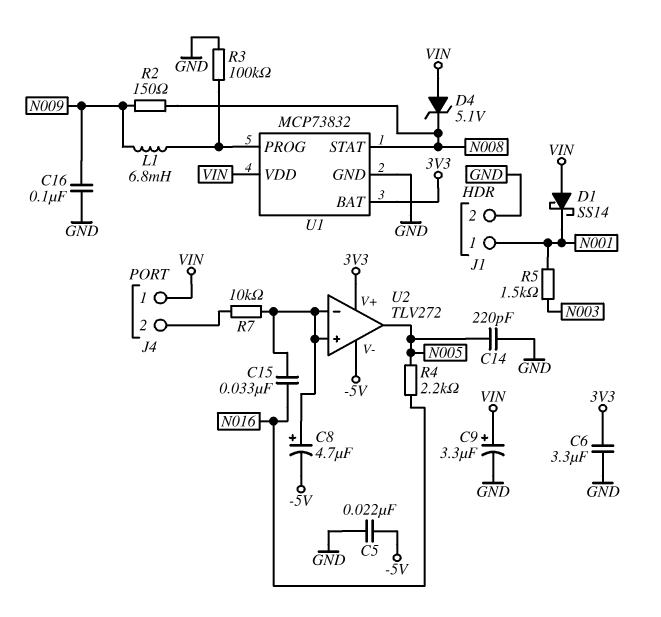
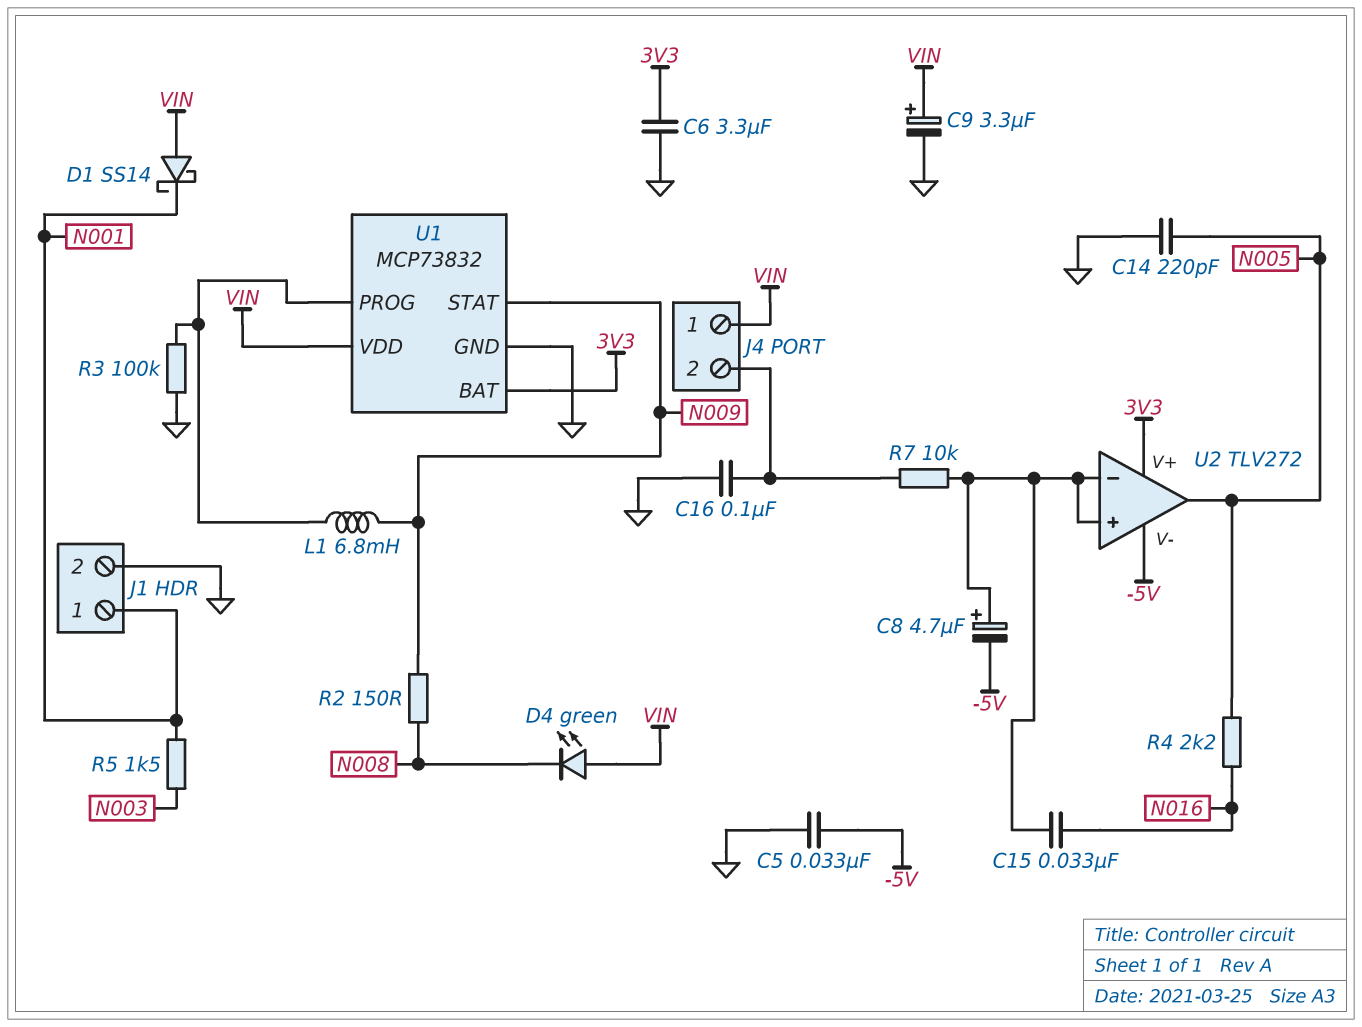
C5: 22nF (-5V, GND) -> 33nF (-5V, GND)
C16: 100nF (GND, N009) -> 100nF (GND, J4/2)
D4: zener 5.1V (A VIN, K N008) -> LED green (A VIN, K N008)
U1 pin STAT: N008 -> N009

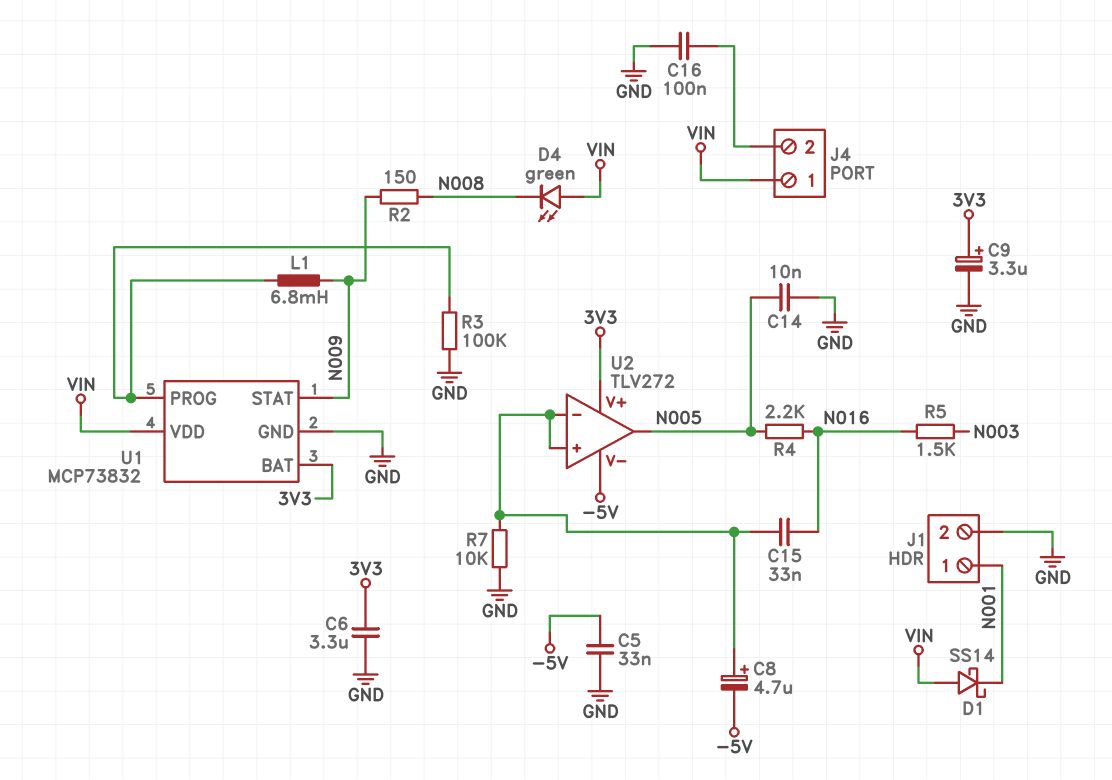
C9: 3.3uF (plus VIN, minus GND) -> 3.3uF (plus 3V3, minus GND)
C14: 220pF (GND, N005) -> 10nF (GND, N005)
R5: 1.5k (N001, N003) -> 1.5k (N003, N016)
R7: 10k (J4/2, U2/in+) -> 10k (GND, U2/in+)

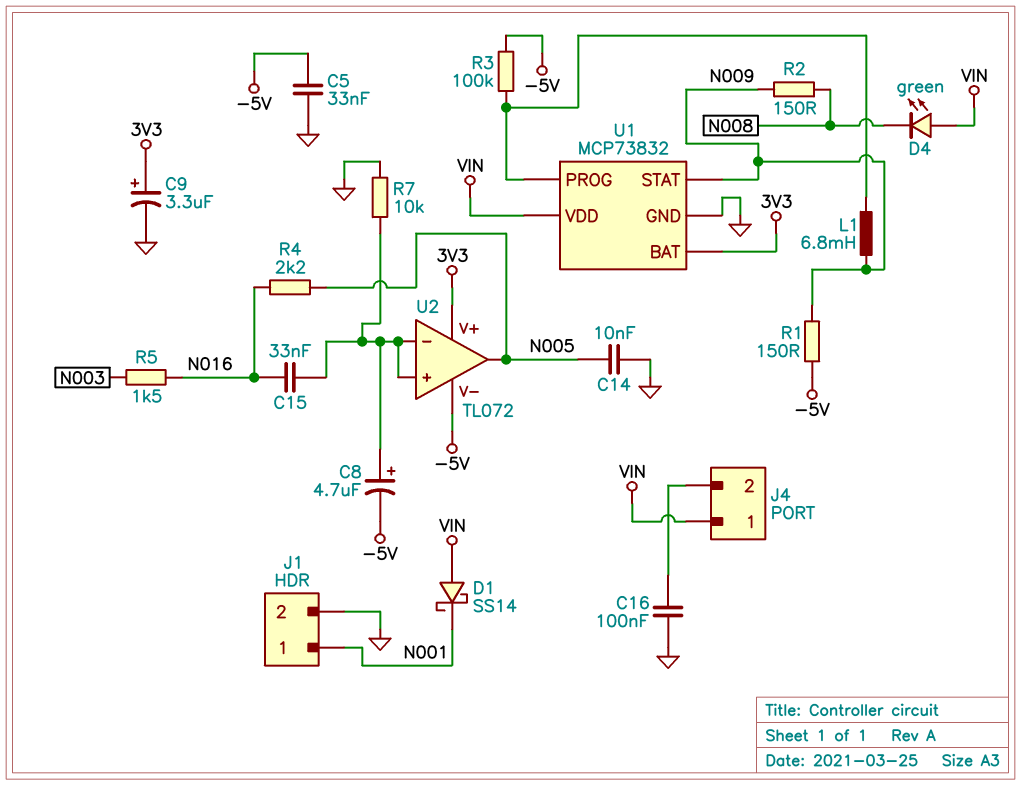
C6: 3.3uF (3V3, GND) -> none
R1: none -> 150 (-5V, N009)
R3: 100k (GND, U1/PROG) -> 100k (-5V, U1/PROG)
U2: TLV272 -> TL072

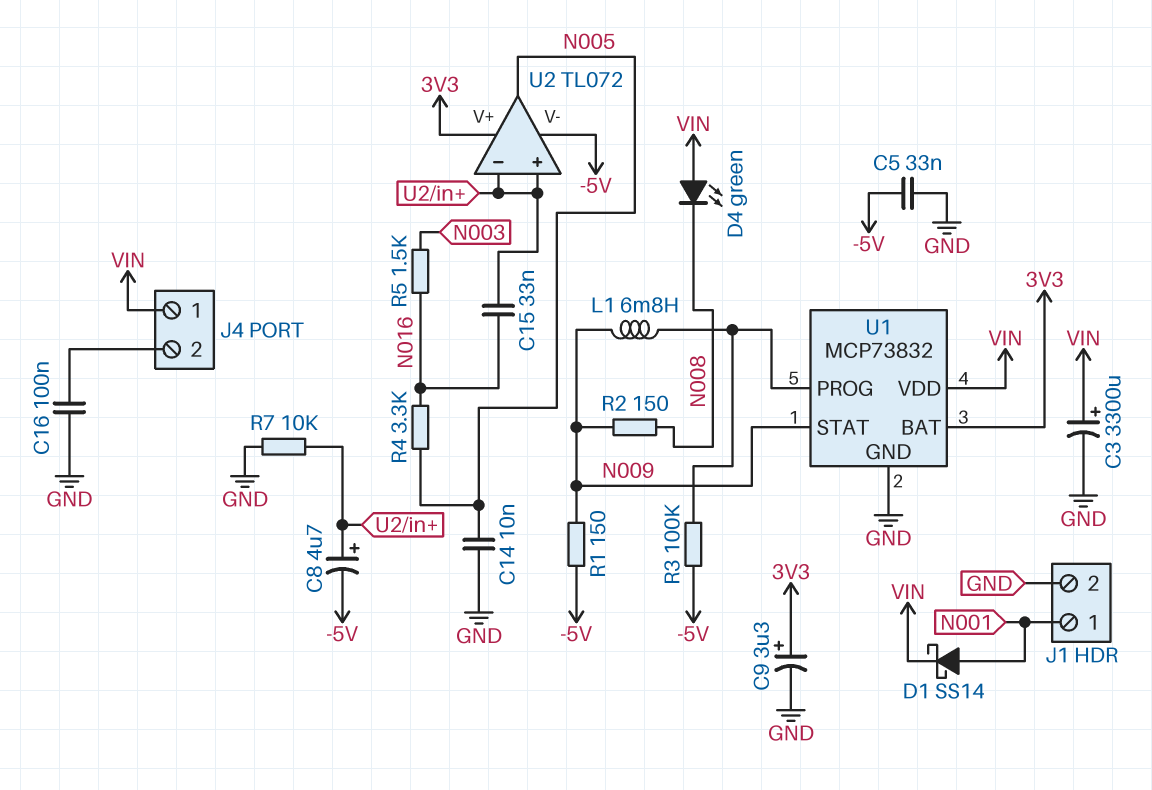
C3: none -> 3300uF (plus VIN, minus GND)
D1: schottky SS14 (A VIN, K N001) -> schottky SS14 (A N001, K VIN)
R4: 2.2k (N005, N016) -> 3.3k (N005, N016)

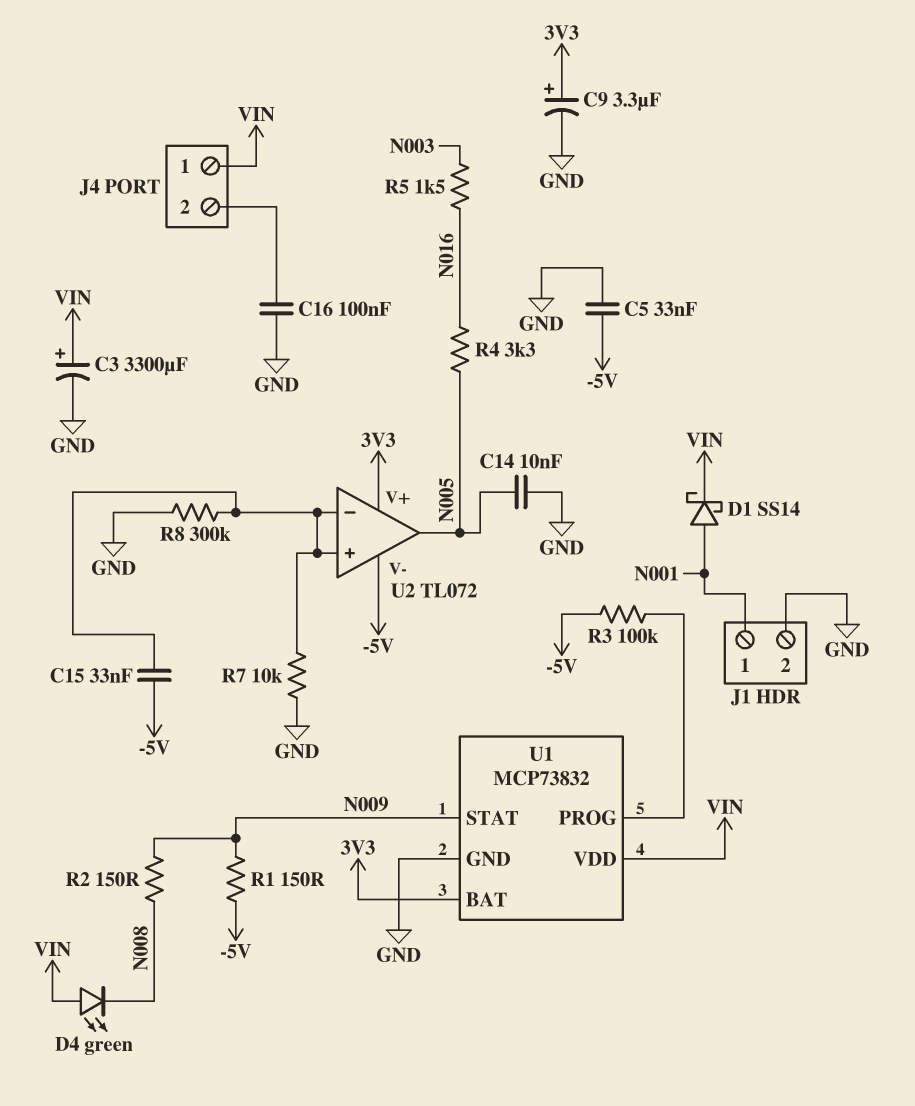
C8: 4.7uF (plus U2/in+, minus -5V) -> none
C15: 33nF (N016, U2/in+) -> 33nF (-5V, U2/in+)
L1: 6.8mH (N009, U1/PROG) -> none
R8: none -> 300k (GND, U2/in+)

